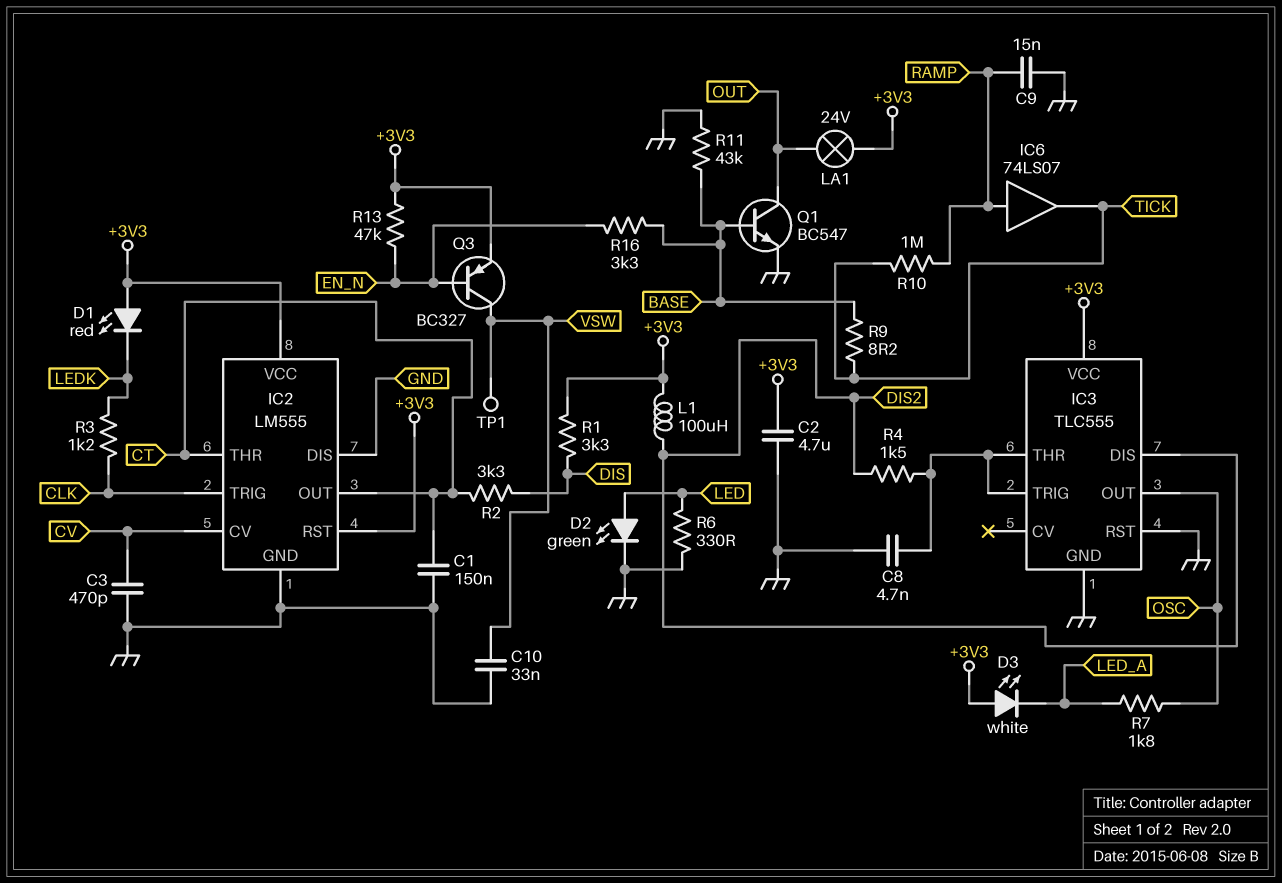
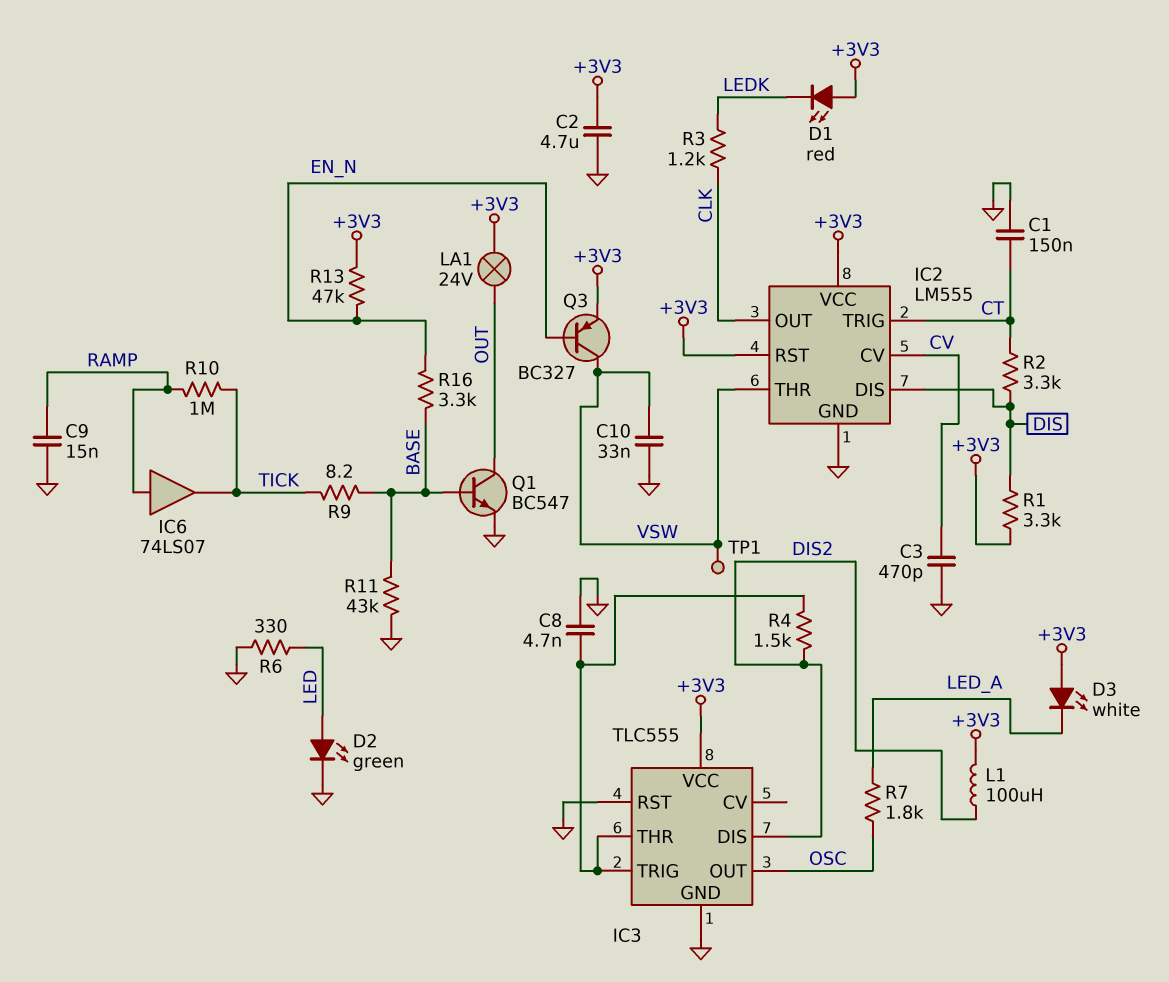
IC2 pin DIS: GND -> DIS
IC2 pin OUT: CT -> CLK
IC2 pin THR: CT -> VSW
IC2 pin TRIG: CLK -> CT

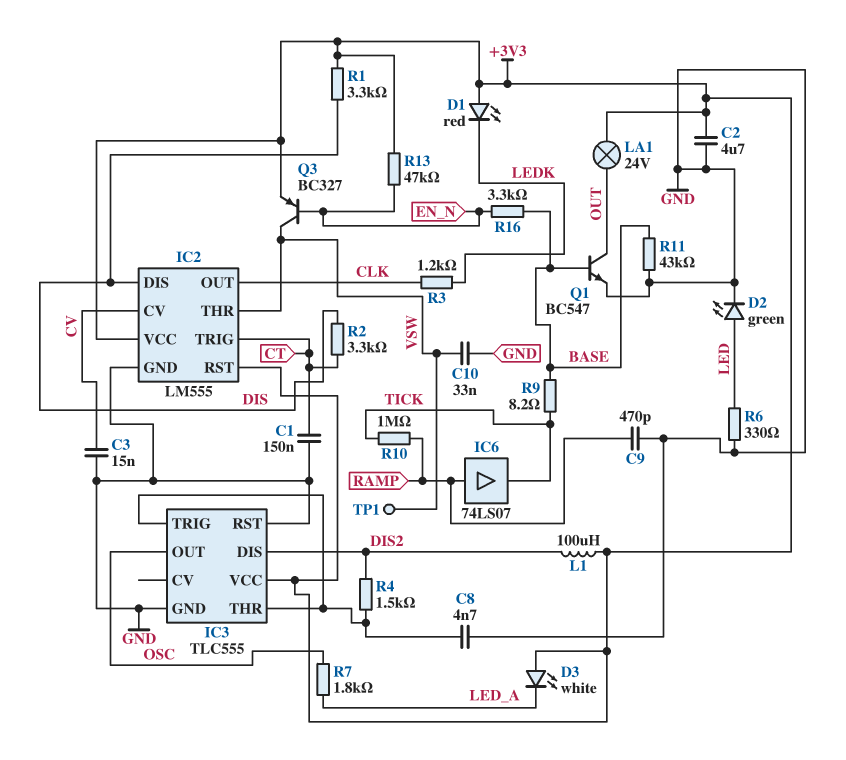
C3: 470pF (CV, GND) -> 15nF (CV, GND)
C9: 15nF (GND, RAMP) -> 470pF (GND, RAMP)

